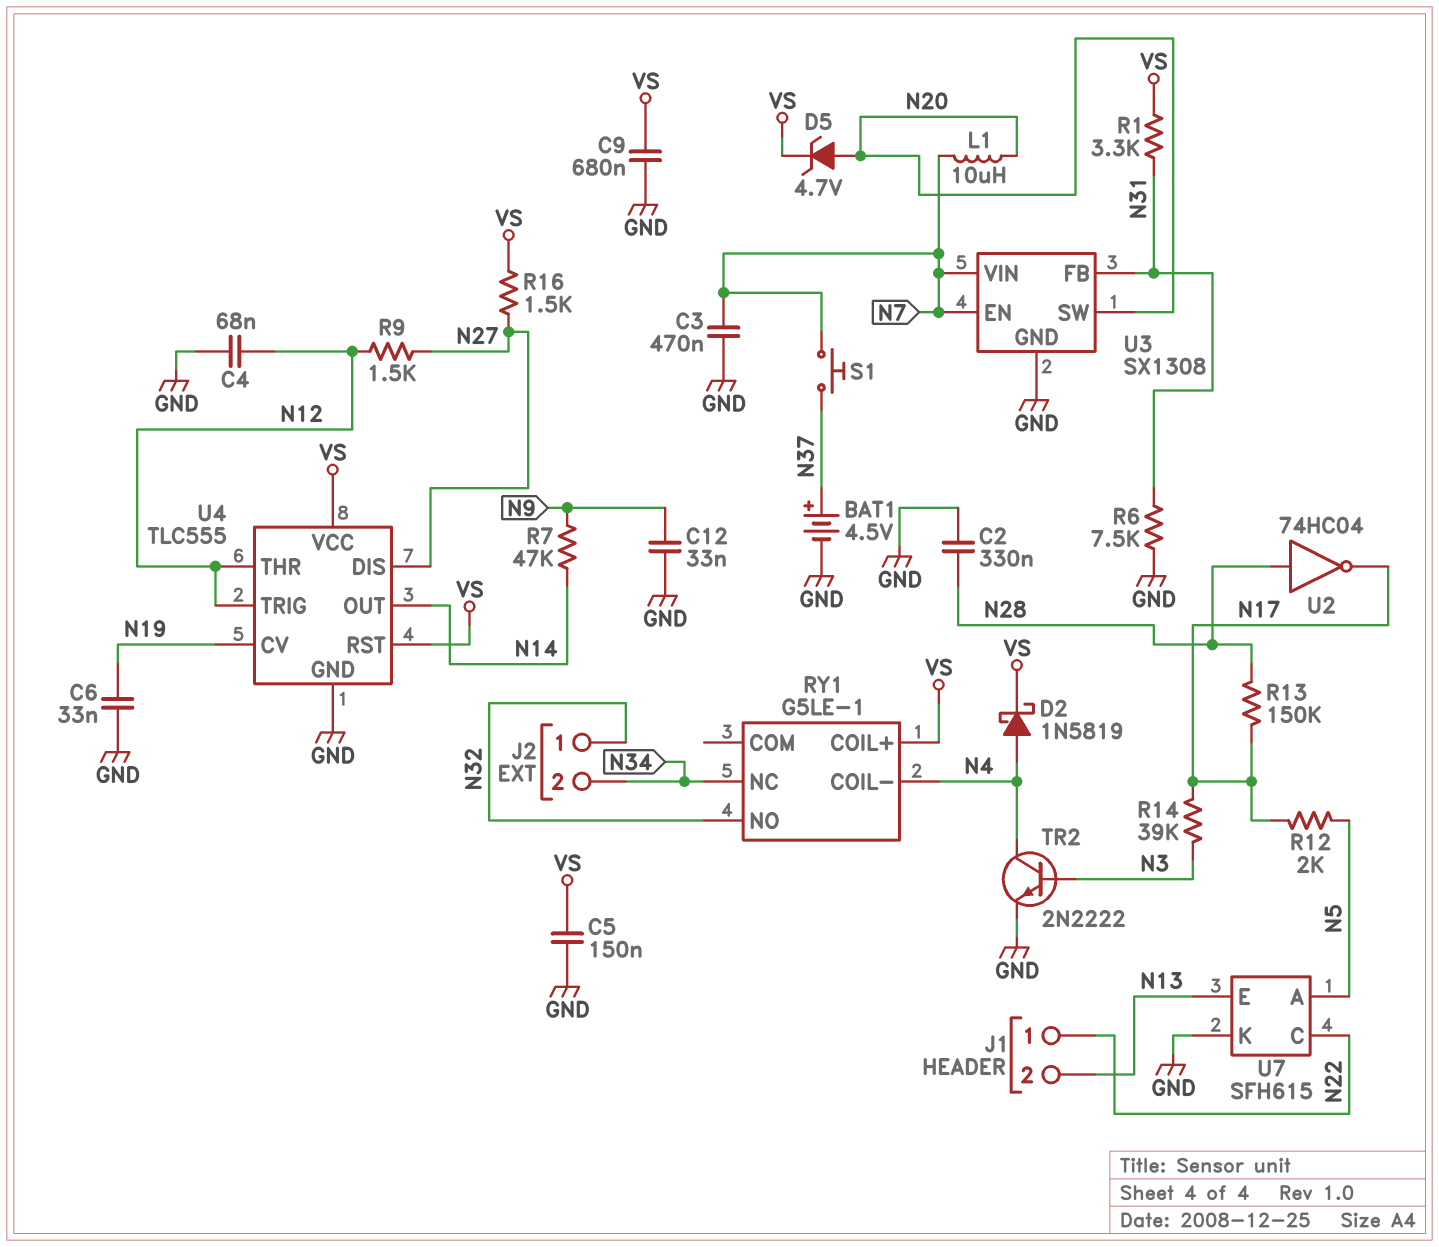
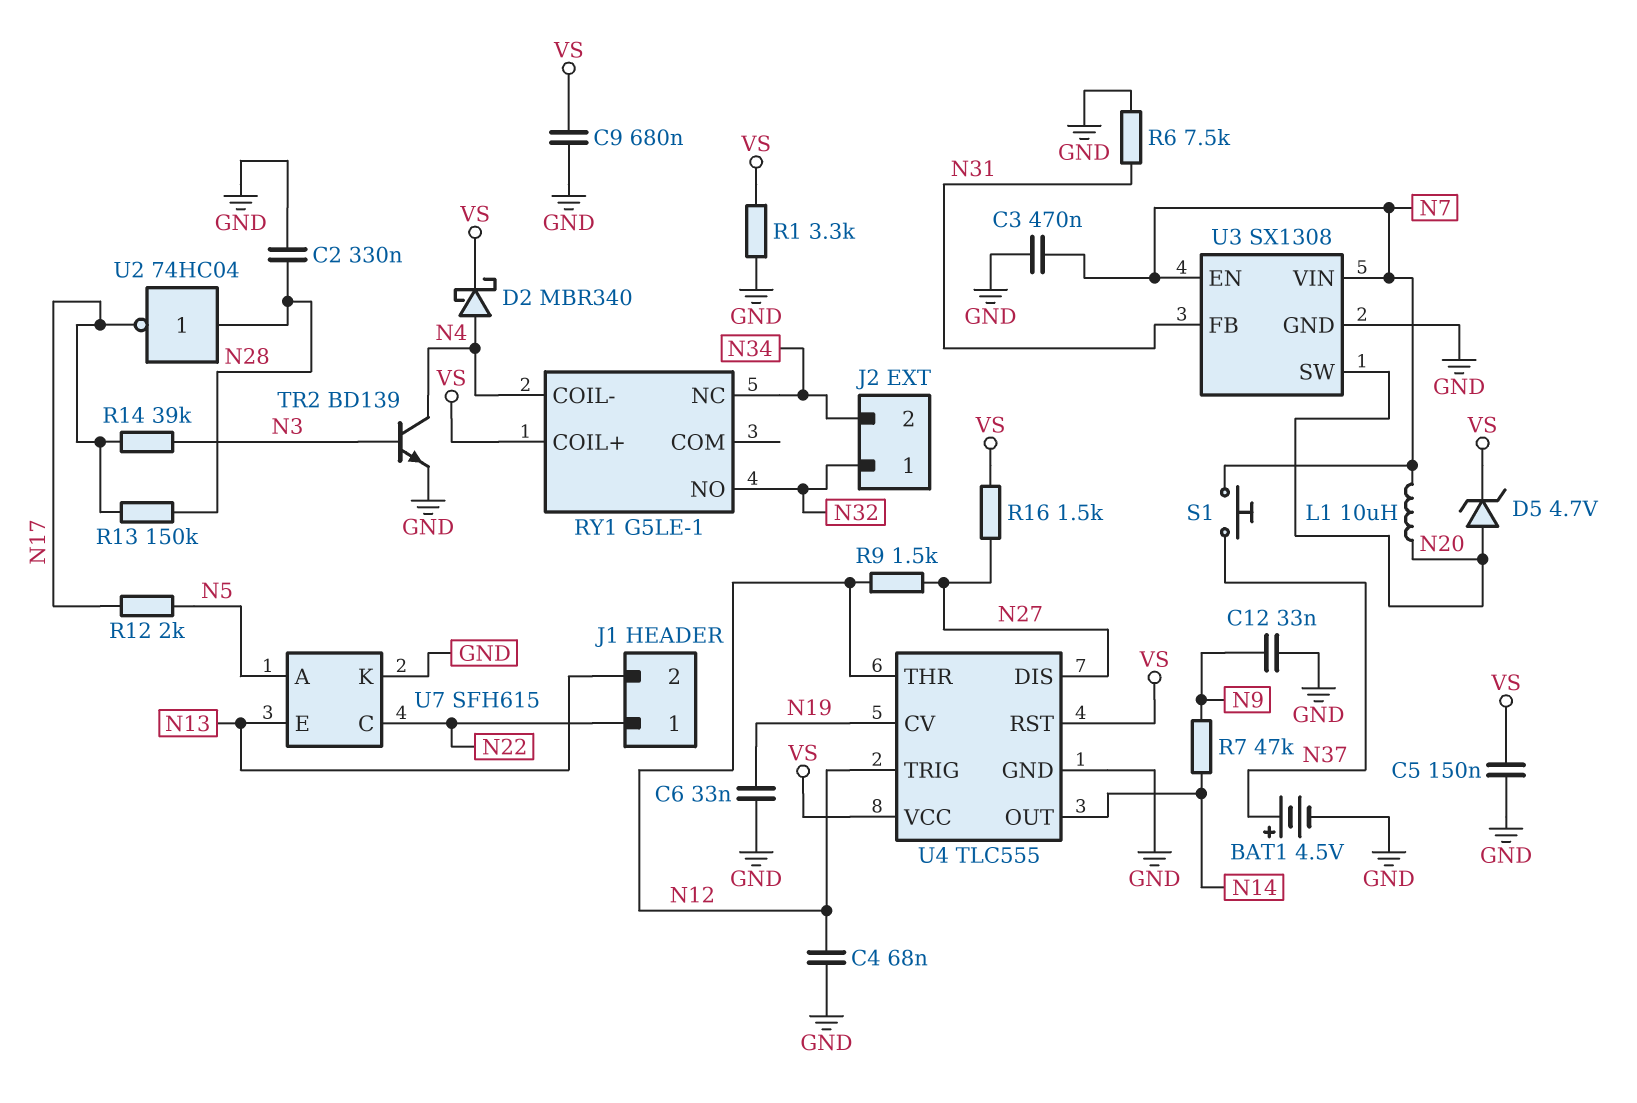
D2: schottky 1N5819 (A N4, K VS) -> schottky MBR340 (A N4, K VS)
R1: 3.3k (N31, VS) -> 3.3k (GND, VS)
TR2: NPN 2N2222 (B N3, C N4, E GND) -> NPN BD139 (B N3, C N4, E GND)

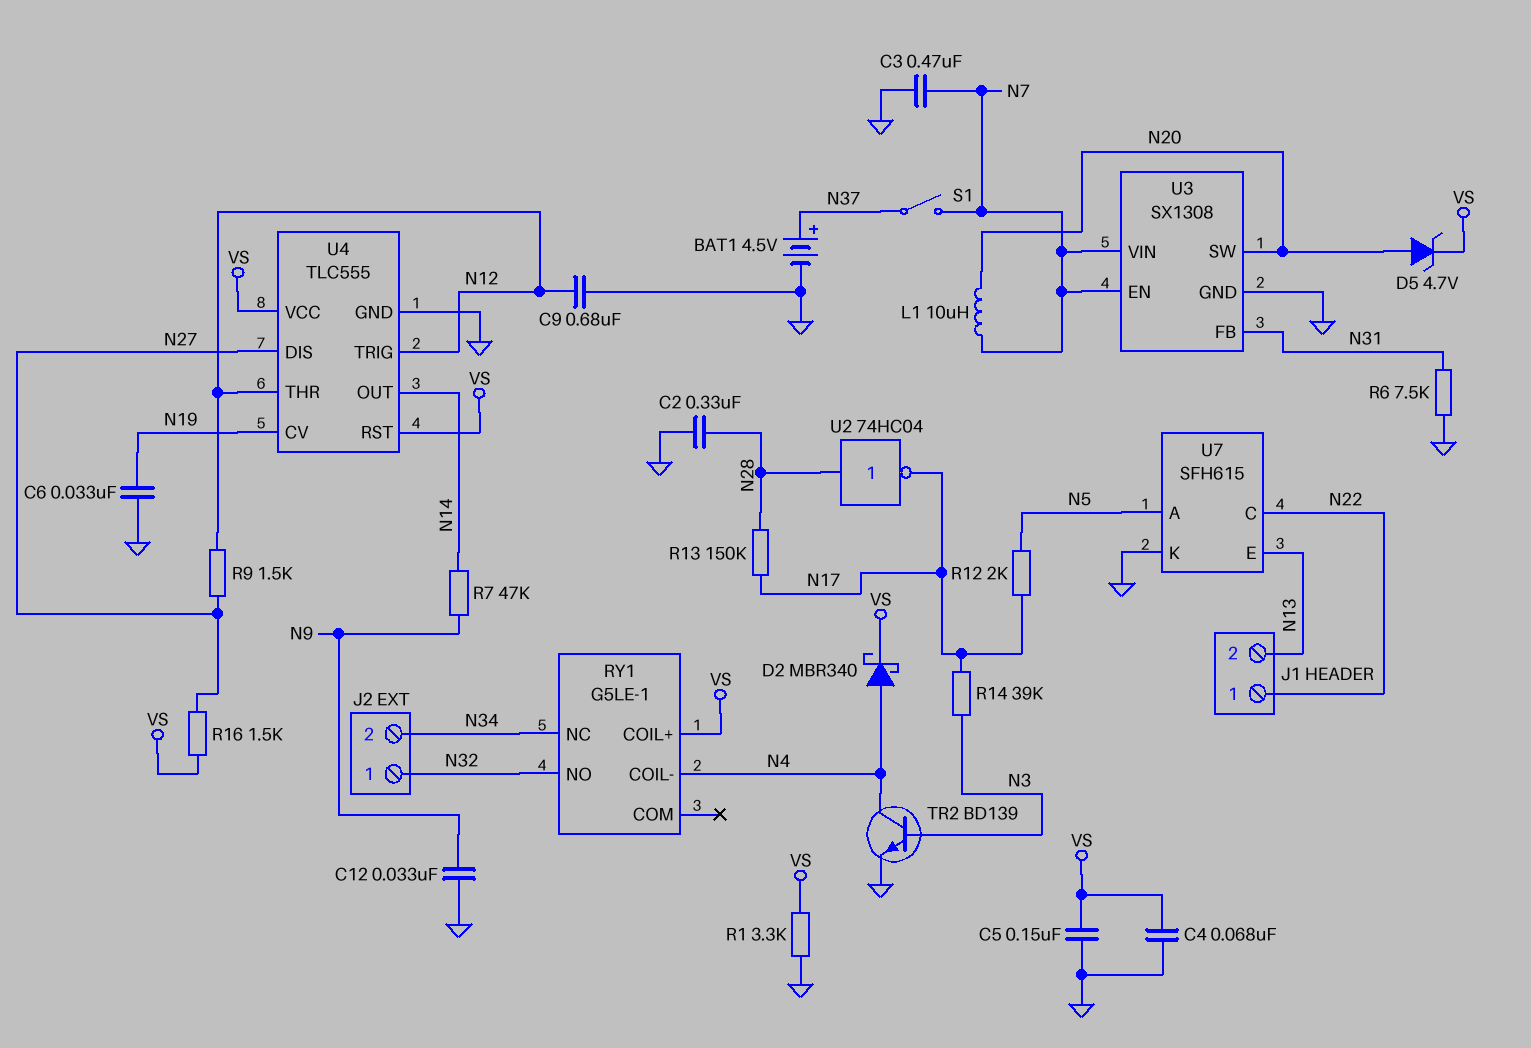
C4: 68nF (GND, N12) -> 68nF (GND, VS)
C9: 680nF (GND, VS) -> 680nF (GND, N12)
S1: button (N7, N37) -> switch (N7, N37)

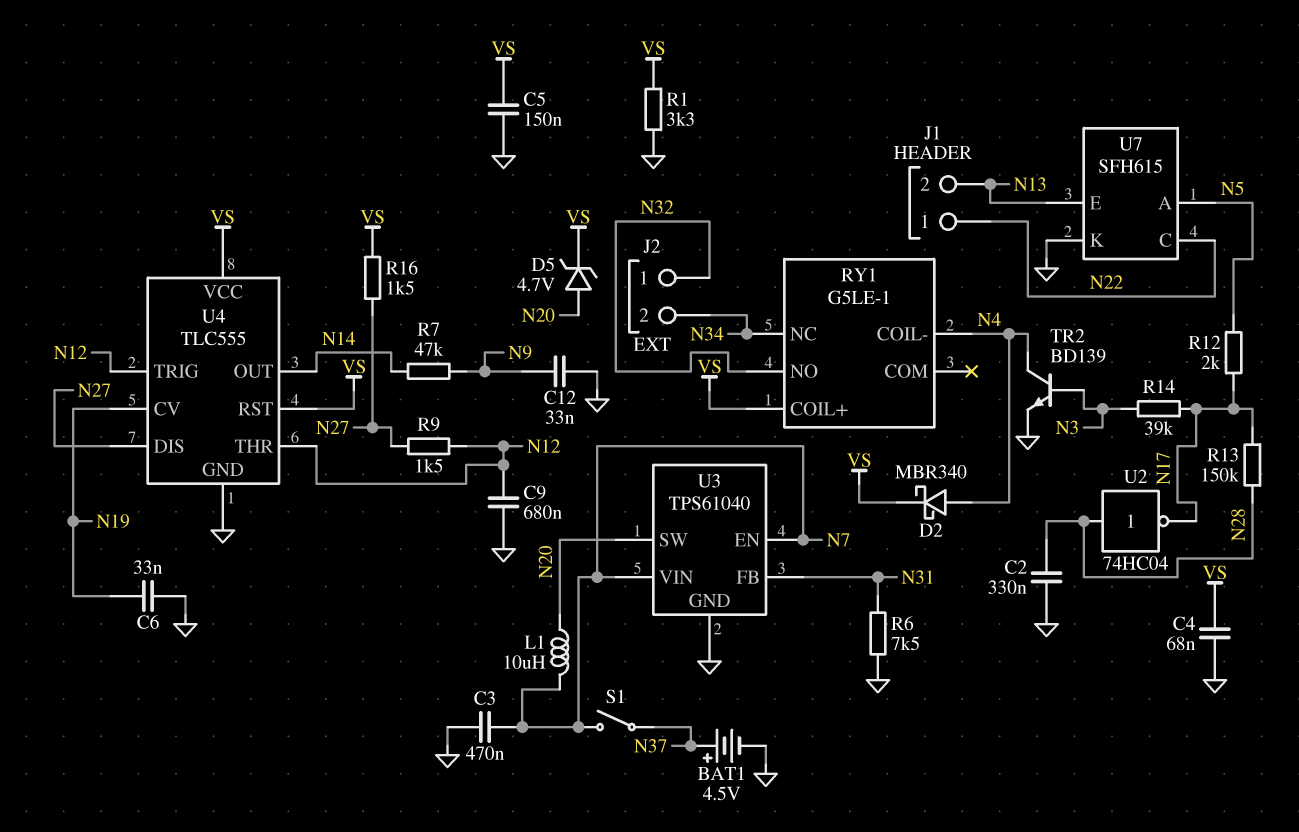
U3: SX1308 -> TPS61040

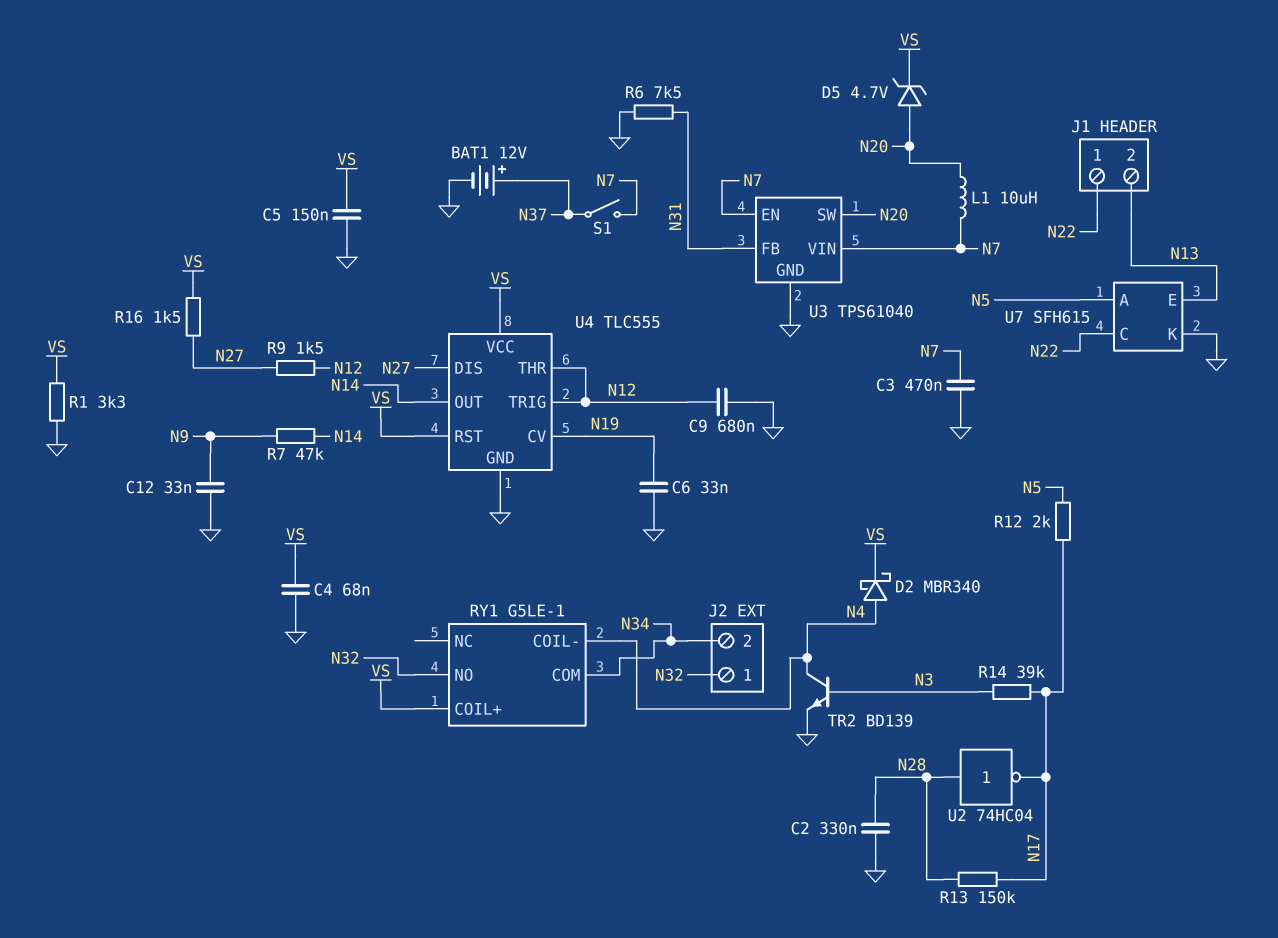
BAT1: 4.5V (plus N37, minus GND) -> 12V (plus N37, minus GND)
RY1 pin COM: none -> N34
RY1 pin NC: N34 -> none

